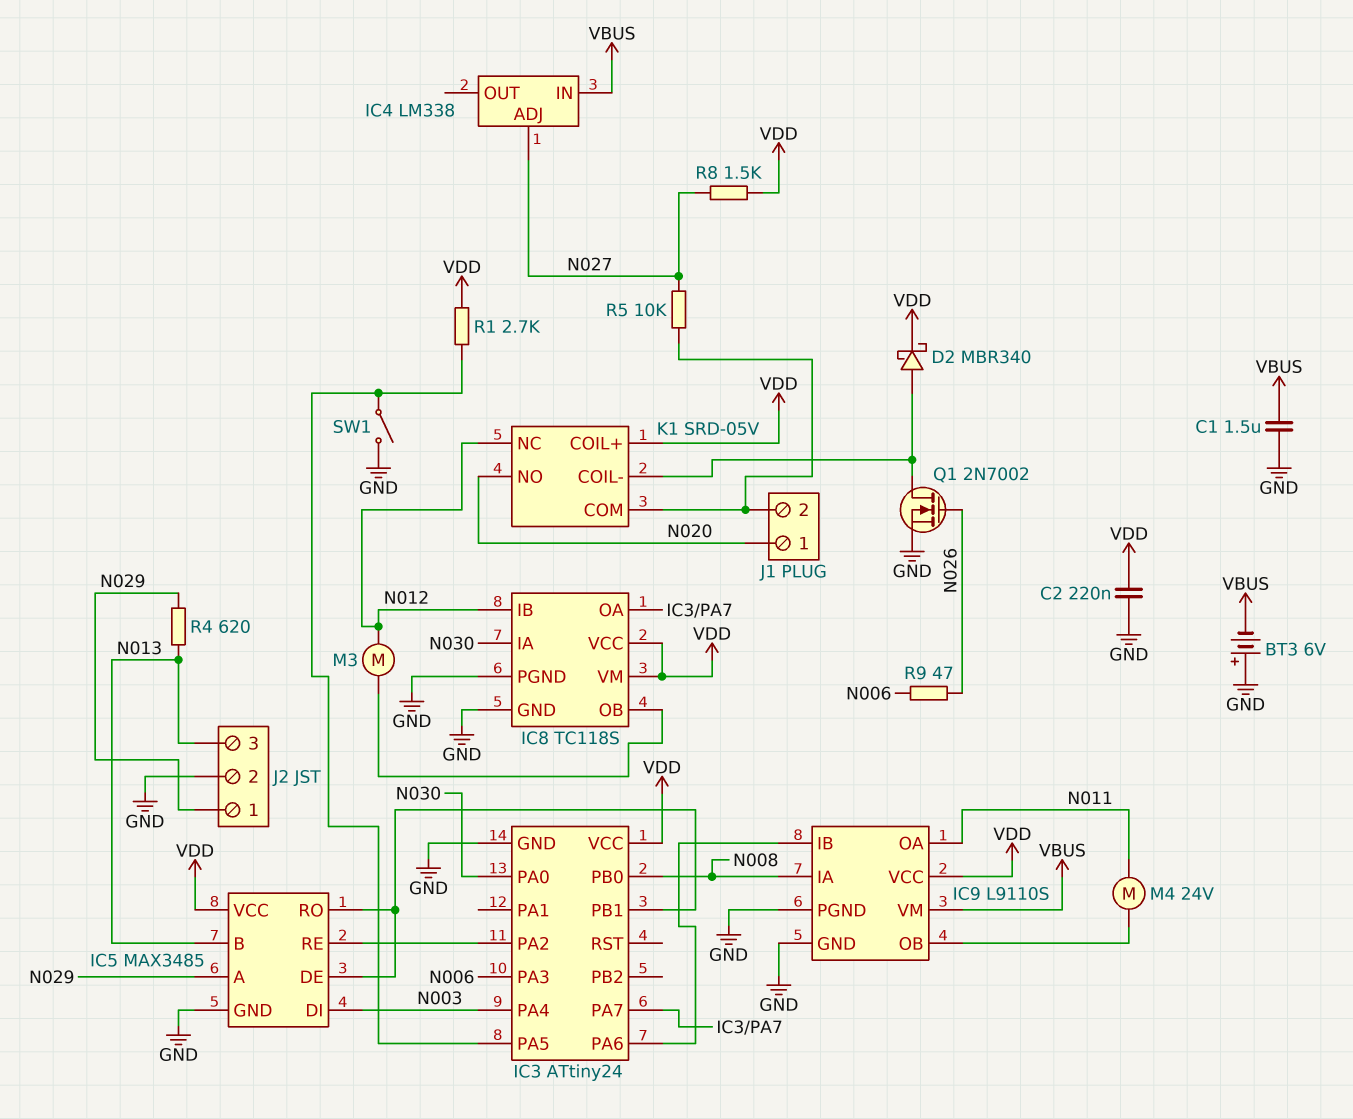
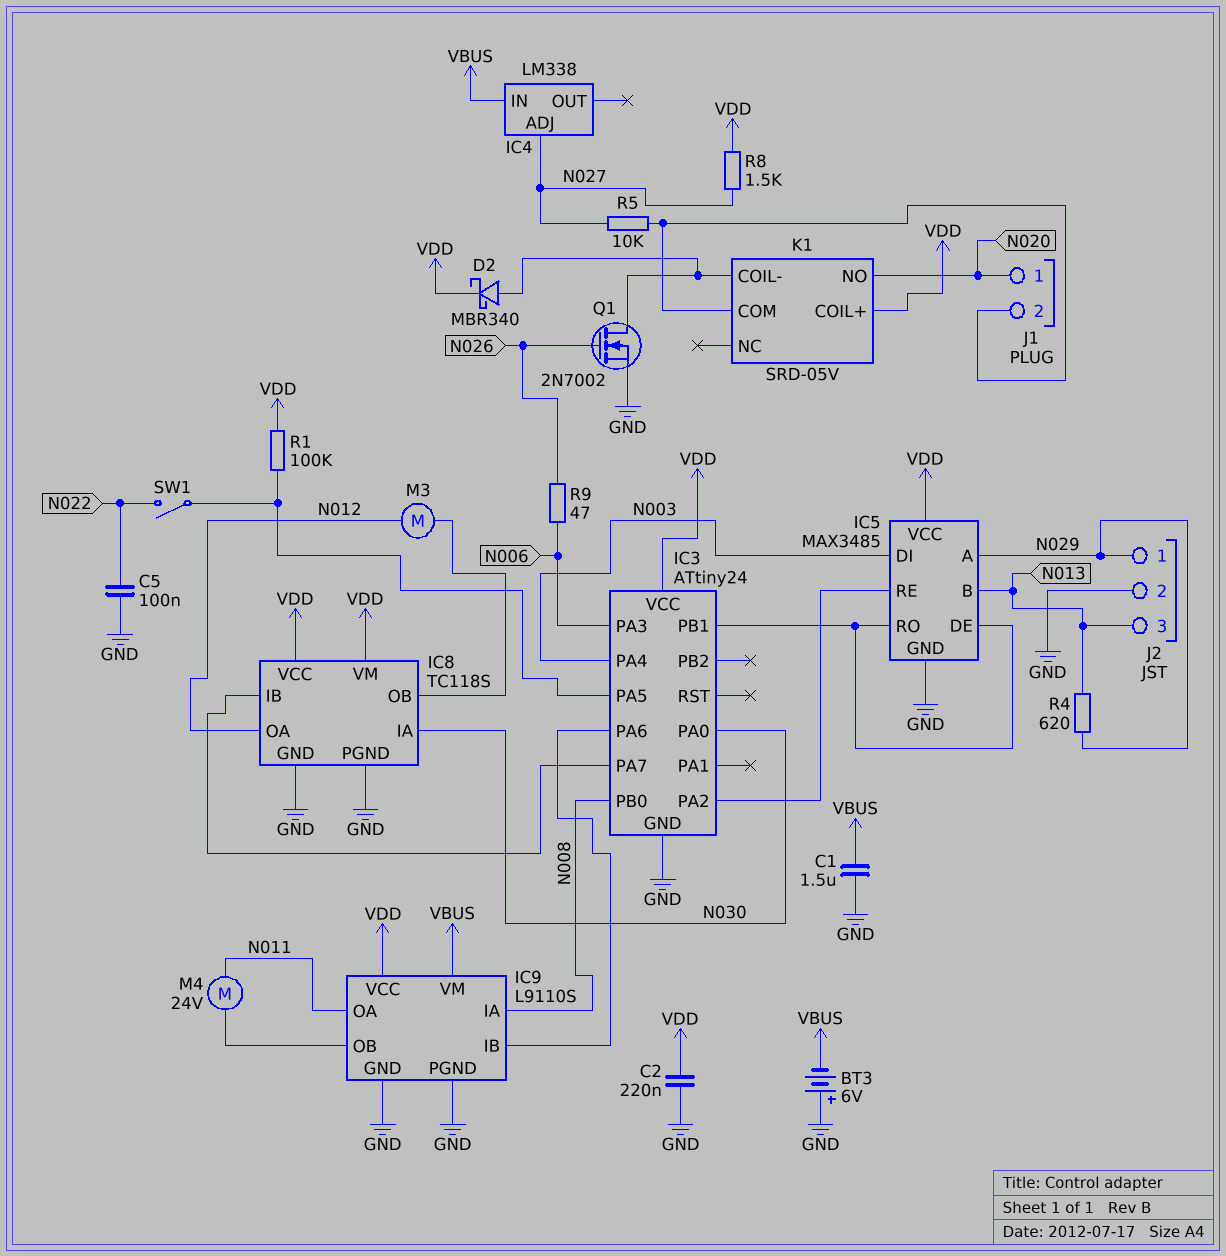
C5: none -> 100nF (GND, N022)
IC8 pin IB: N012 -> IC3/PA7
IC8 pin OA: IC3/PA7 -> N012
K1 pin NC: N012 -> none
R1: 2.7k (IC3/PA5, VDD) -> 100k (IC3/PA5, VDD)
SW1: switch (GND, IC3/PA5) -> switch (IC3/PA5, N022)

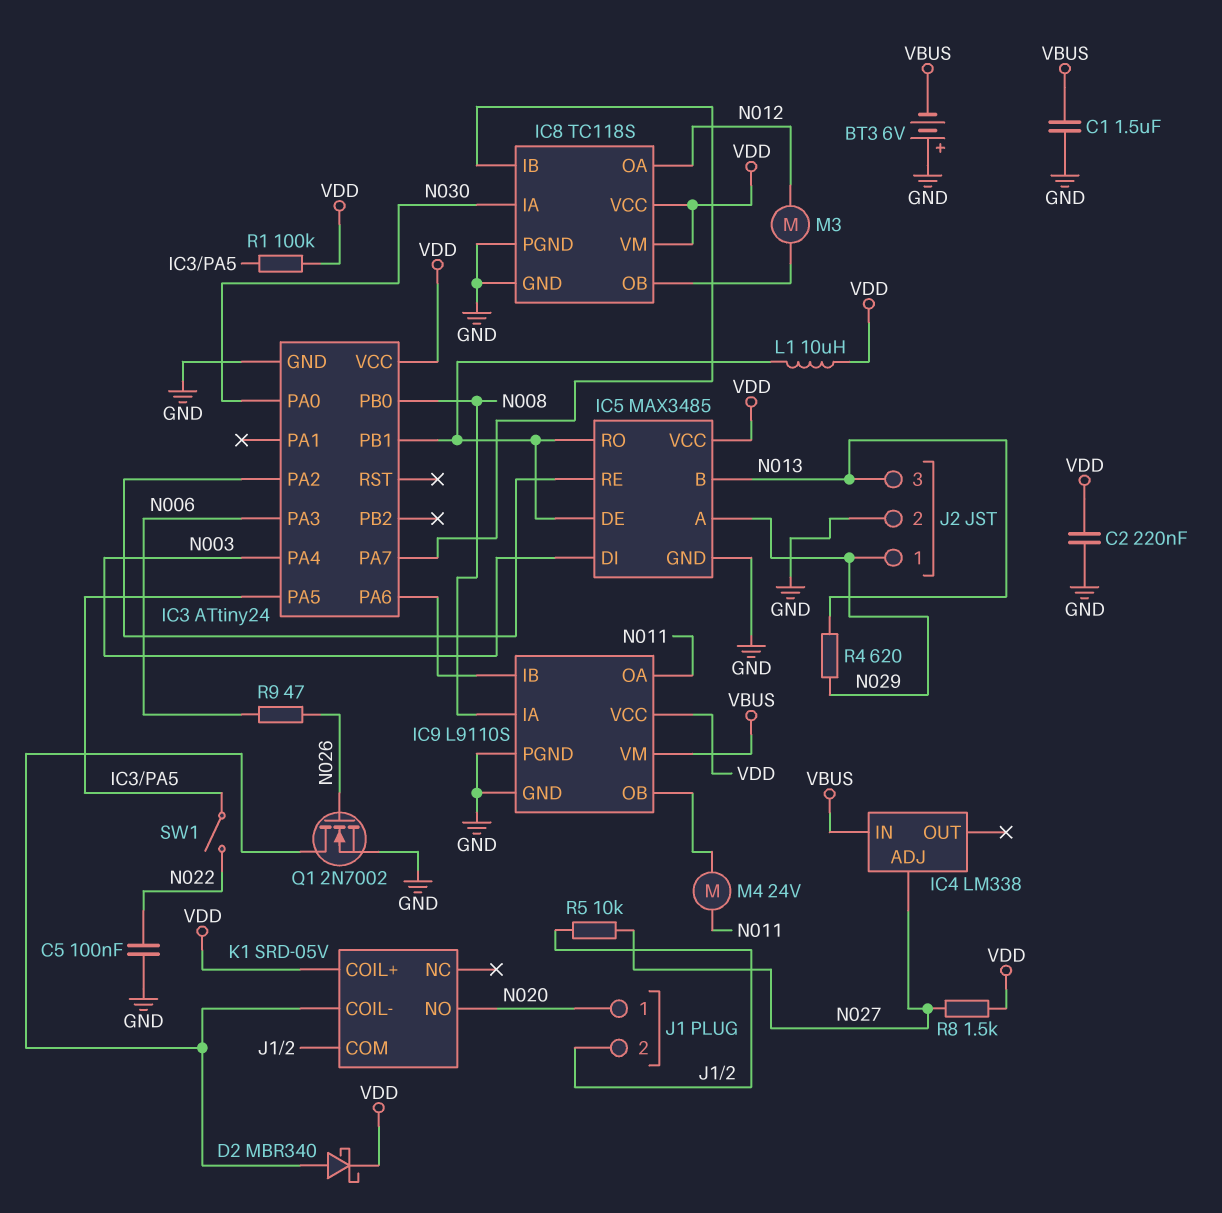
L1: none -> 10uH (IC3/PB1, VDD)

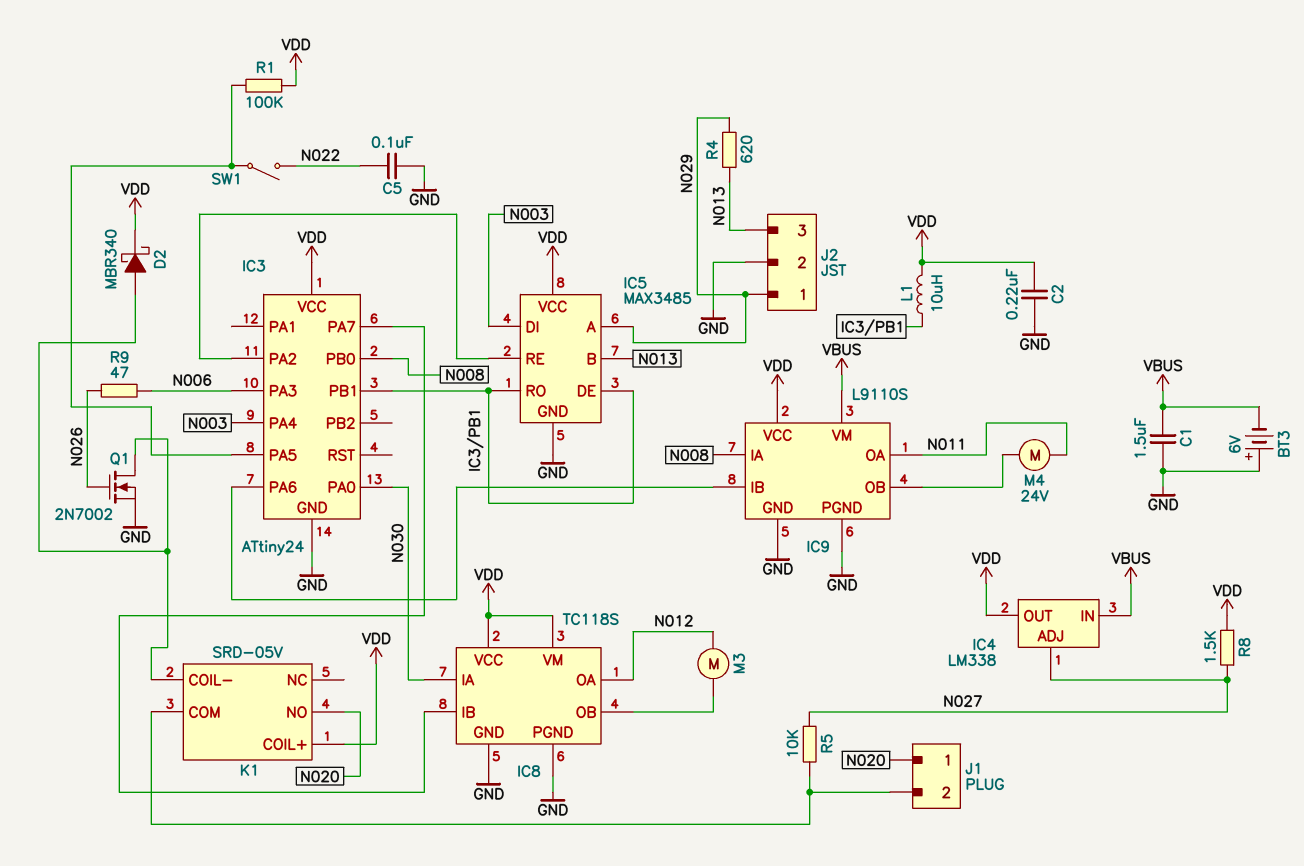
IC4 pin OUT: none -> VDD

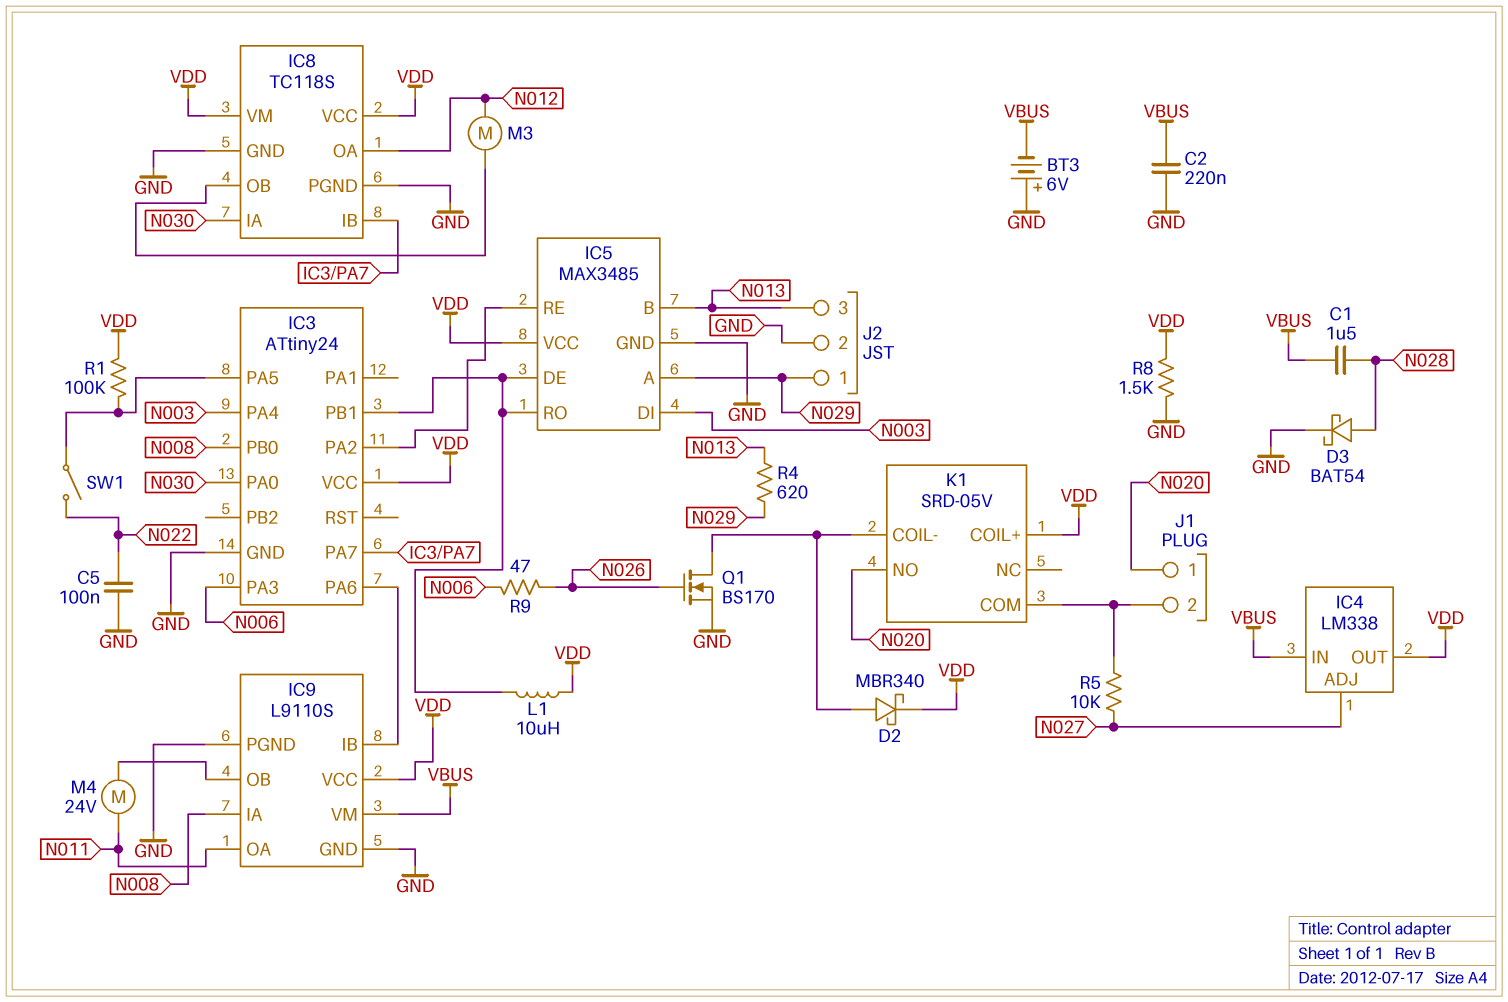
C1: 1.5uF (GND, VBUS) -> 1.5uF (N028, VBUS)
C2: 220nF (GND, VDD) -> 220nF (GND, VBUS)
D3: none -> schottky BAT54 (A N028, K GND)
Q1: NMOS 2N7002 (G N026, D K1/COIL-, S GND) -> NMOS BS170 (G N026, D K1/COIL-, S GND)
R8: 1.5k (N027, VDD) -> 1.5k (GND, VDD)

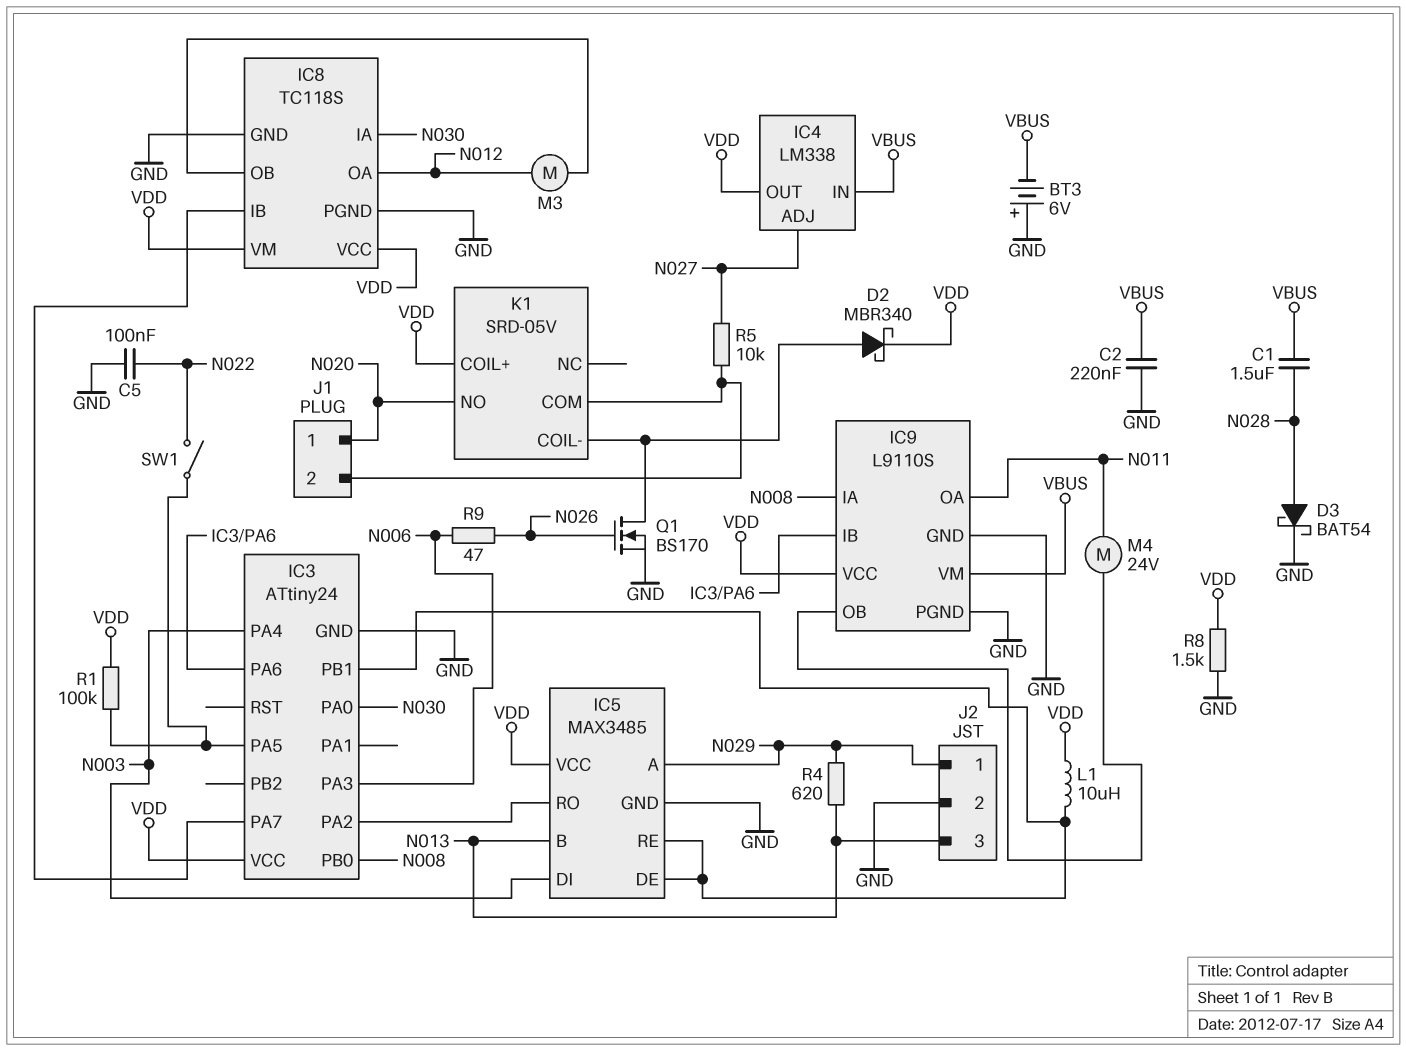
IC5 pin RE: IC3/PA2 -> IC3/PB1
IC5 pin RO: IC3/PB1 -> IC3/PA2

